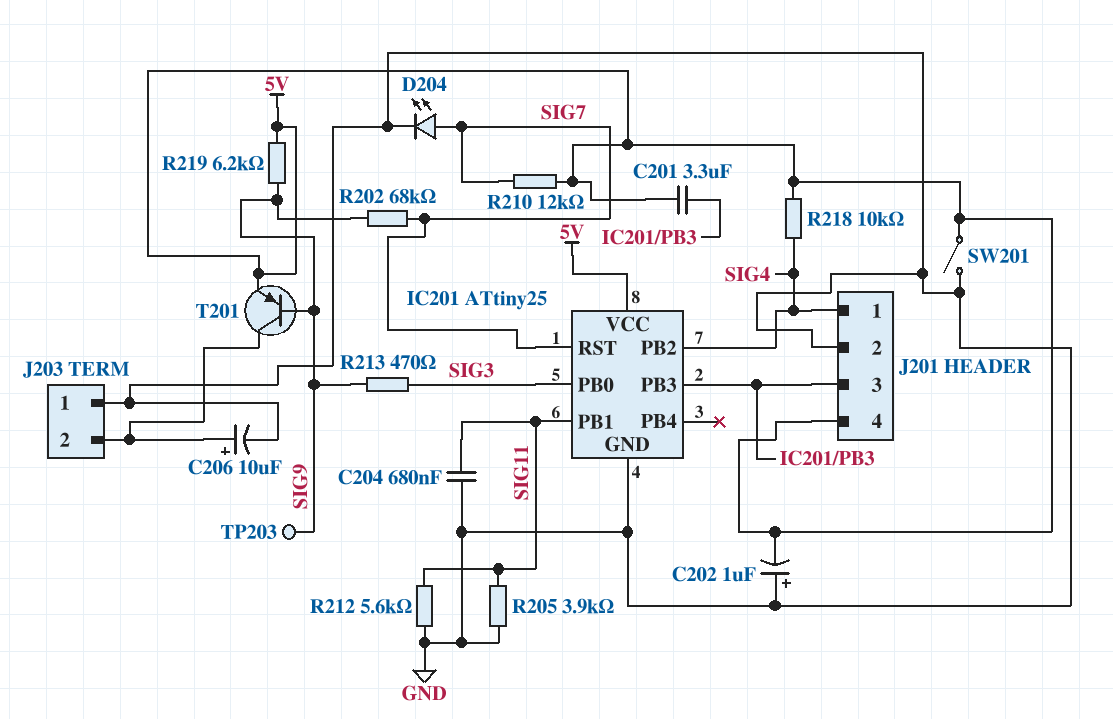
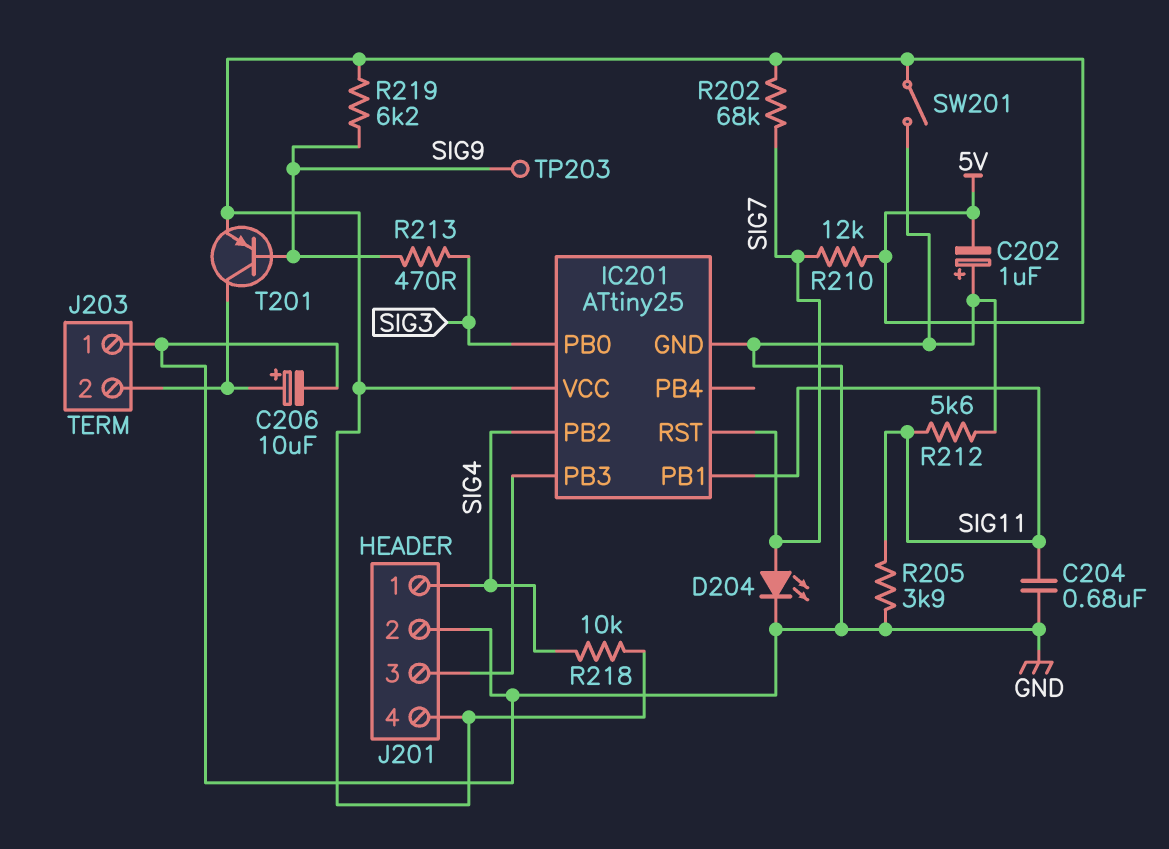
C201: 3.3uF (5V, IC201/PB3) -> none
R202: 68k (SIG7, SIG9) -> 68k (5V, SIG7)

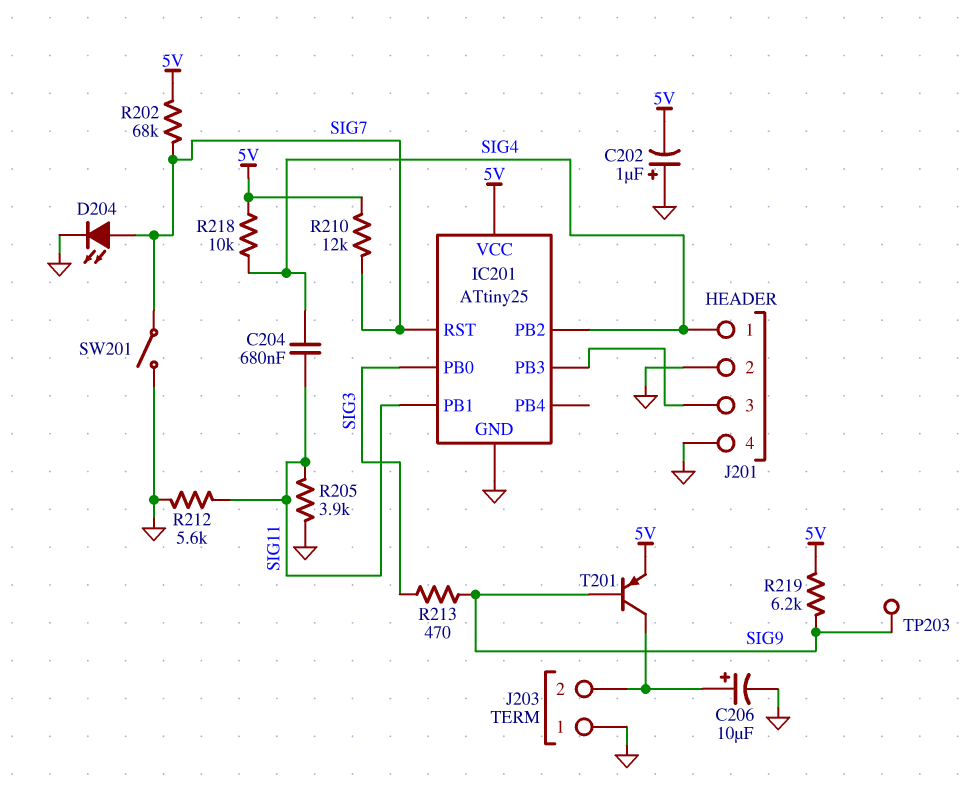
C204: 680nF (GND, SIG11) -> 680nF (SIG4, SIG11)
J201 pin 4: 5V -> GND
SW201: switch (5V, GND) -> switch (GND, SIG7)

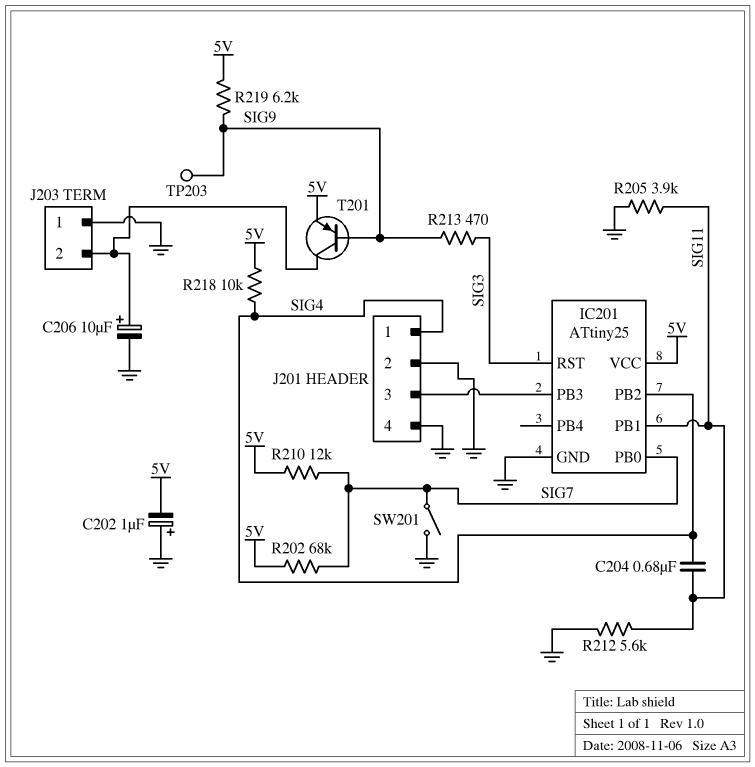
D204: LED (A SIG7, K GND) -> none
IC201 pin PB0: SIG3 -> SIG7
IC201 pin RST: SIG7 -> SIG3

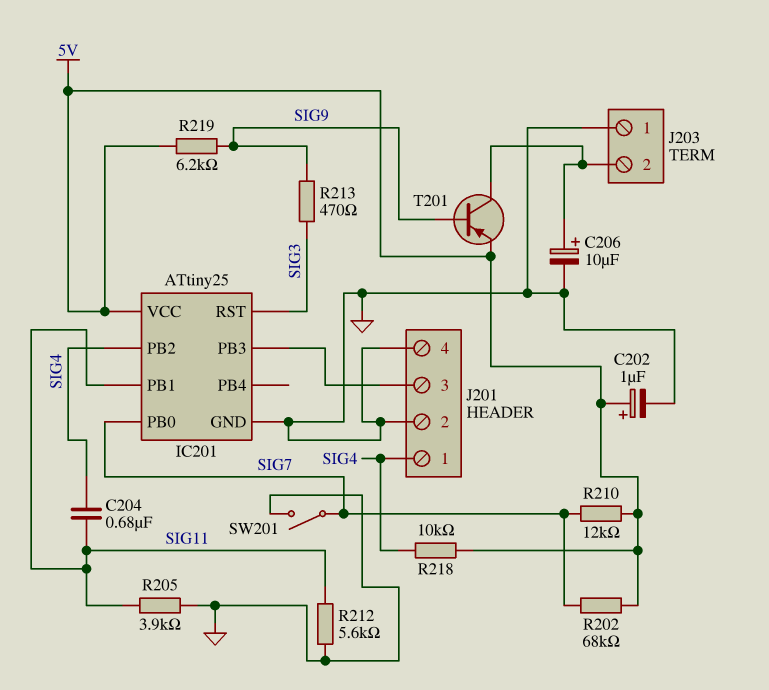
C202: 1uF (plus GND, minus 5V) -> 1uF (plus 5V, minus GND)
TP203: test point (SIG9) -> none

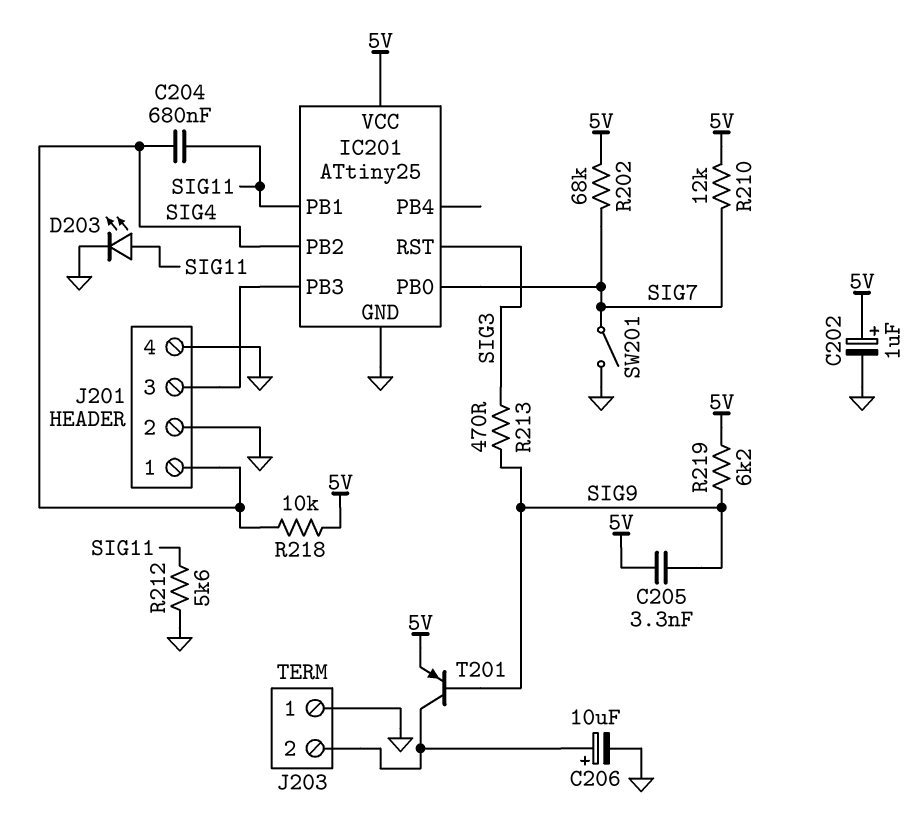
C205: none -> 3.3nF (5V, SIG9)
D203: none -> LED (A SIG11, K GND)
R205: 3.9k (GND, SIG11) -> none

